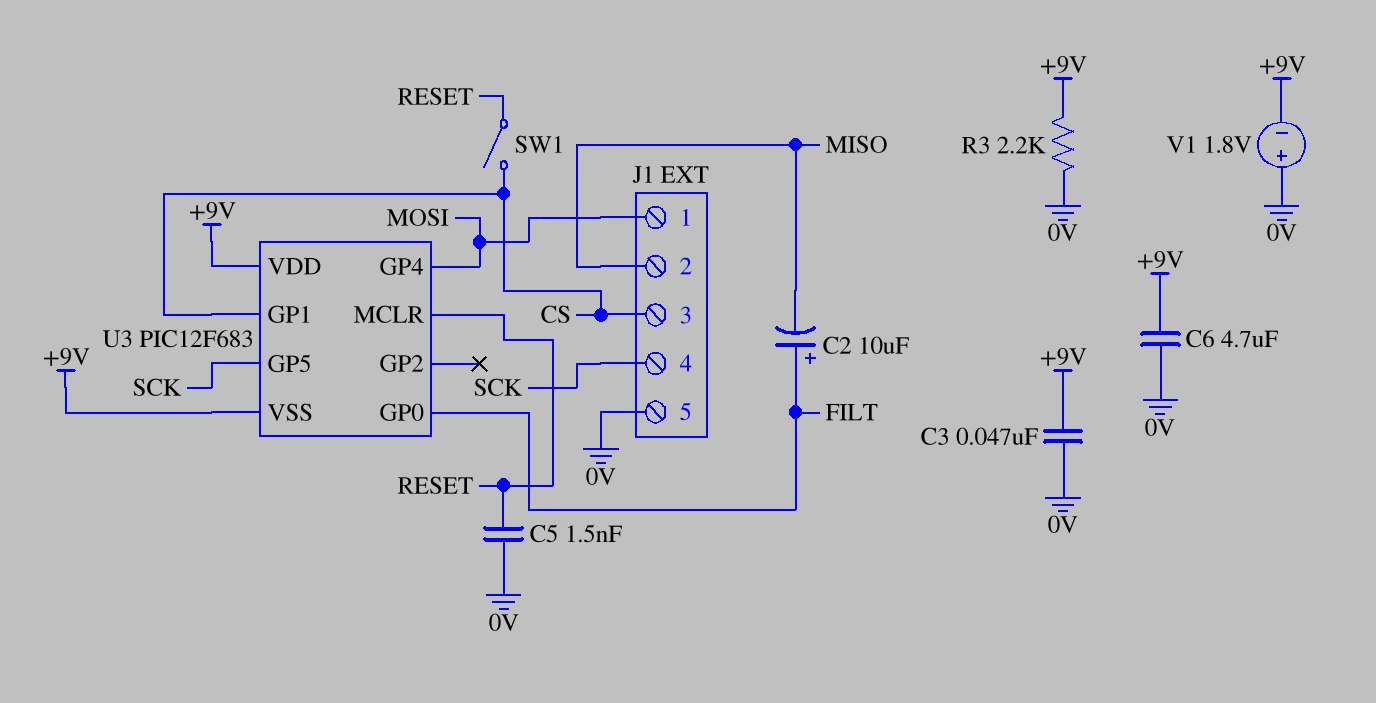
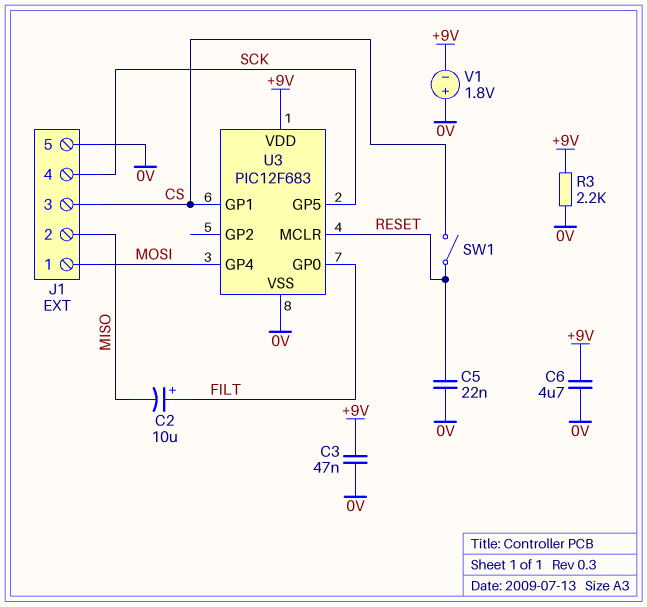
C5: 1.5nF (0V, RESET) -> 22nF (0V, RESET)
U3 pin VSS: +9V -> 0V

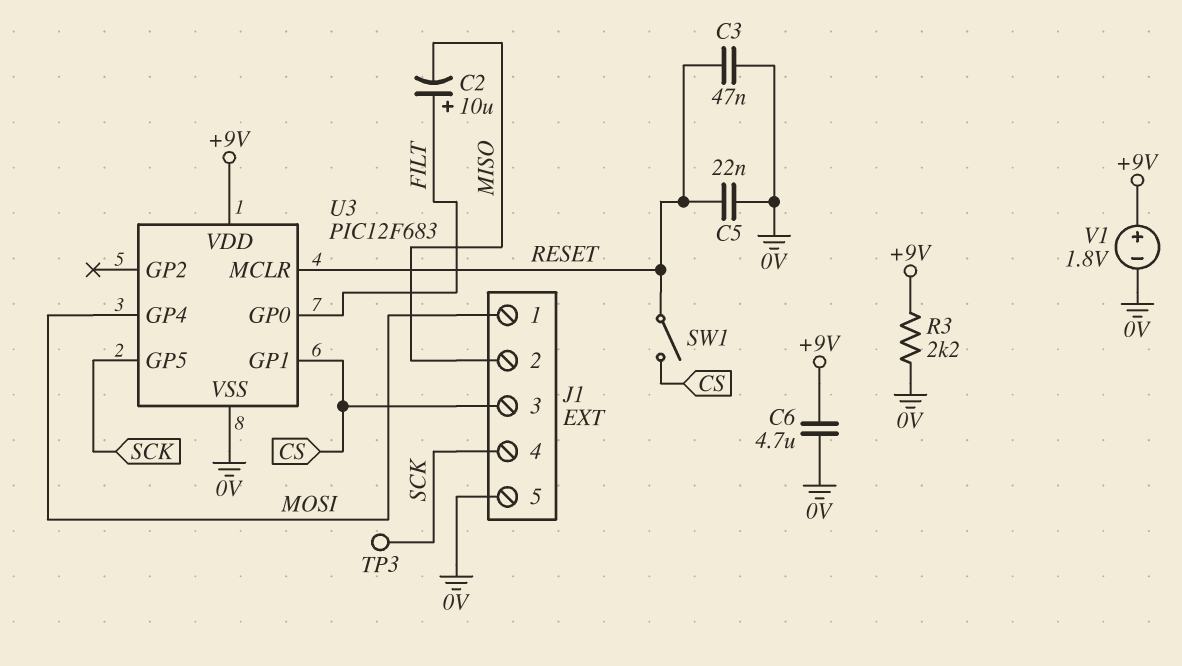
C3: 47nF (+9V, 0V) -> 47nF (0V, RESET)
TP3: none -> test point (SCK)
V1: 1.8V (plus 0V, minus +9V) -> 1.8V (plus +9V, minus 0V)

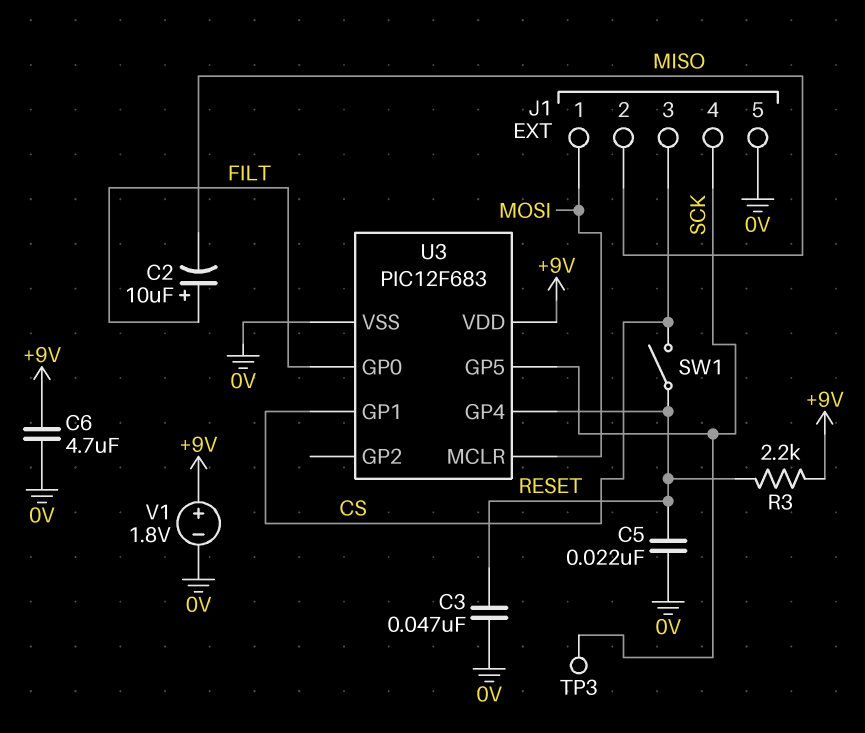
R3: 2.2k (+9V, 0V) -> 2.2k (+9V, RESET)
U3 pin GP4: MOSI -> RESET
U3 pin MCLR: RESET -> MOSI

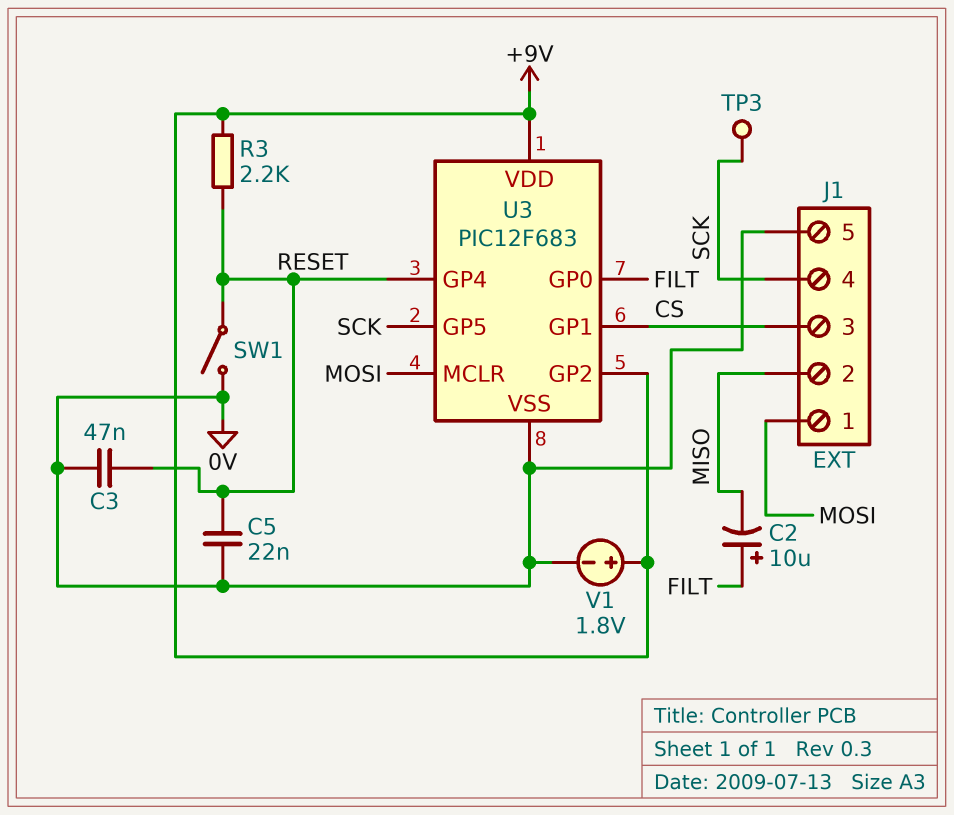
C6: 4.7uF (+9V, 0V) -> none
SW1: switch (CS, RESET) -> switch (0V, RESET)
U3 pin GP2: none -> +9V

